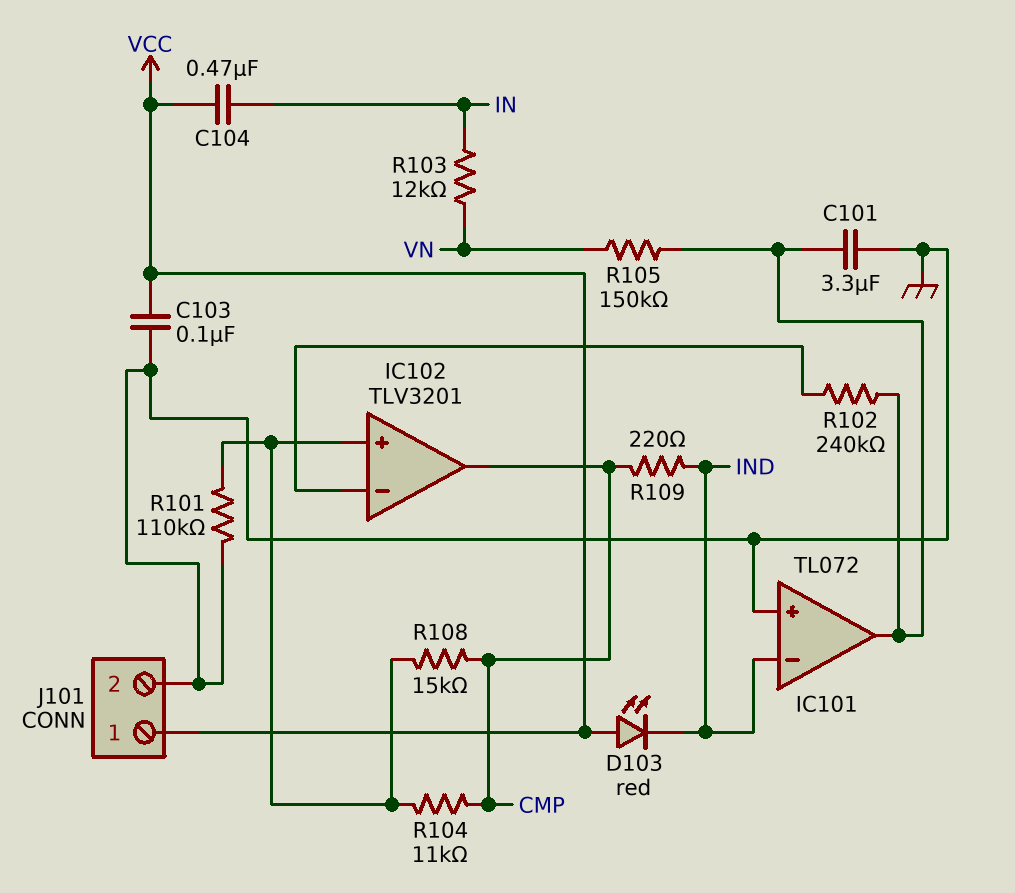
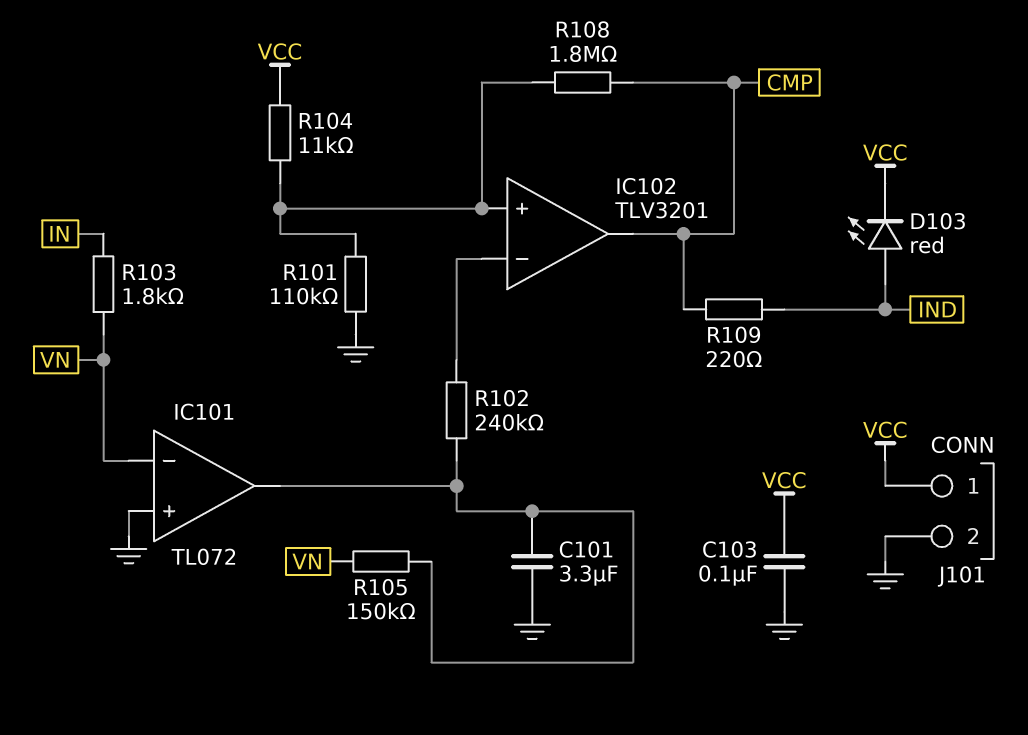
C104: 470nF (IN, VCC) -> none
D103: LED red (A VCC, K IND) -> LED red (A IND, K VCC)
IC101 pin in-: IND -> VN
R103: 12k (IN, VN) -> 1.8k (IN, VN)
R104: 11k (CMP, IC102/in+) -> 11k (IC102/in+, VCC)
R108: 15k (CMP, IC102/in+) -> 1.8M (CMP, IC102/in+)

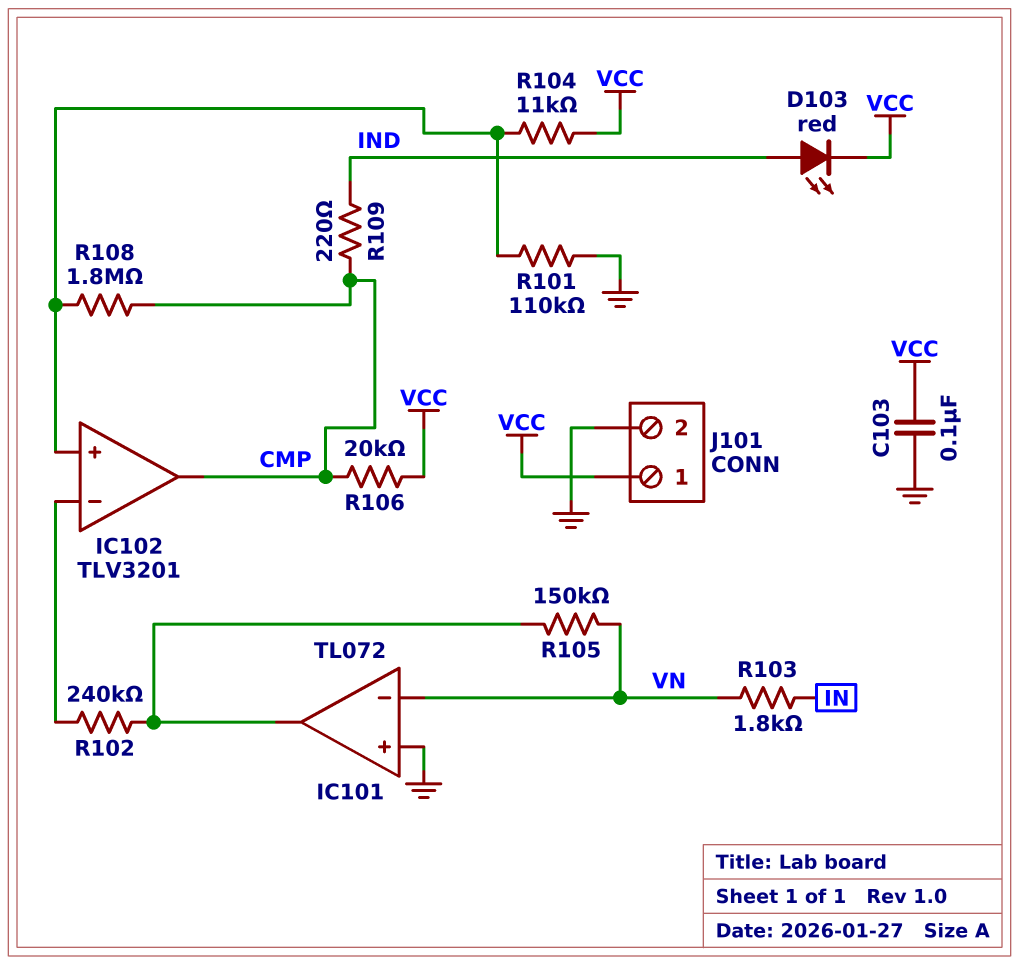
C101: 3.3uF (GND, IC101/out) -> none
R106: none -> 20k (CMP, VCC)

